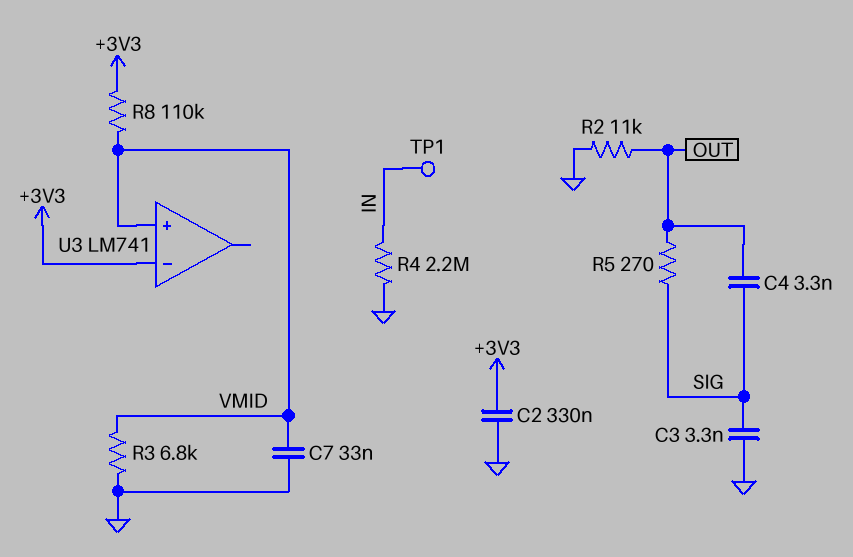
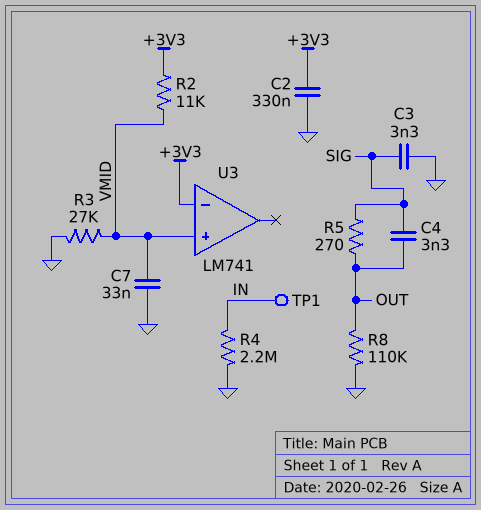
R2: 11k (GND, OUT) -> 11k (+3V3, VMID)
R3: 6.8k (GND, VMID) -> 27k (GND, VMID)
R8: 110k (+3V3, VMID) -> 110k (GND, OUT)

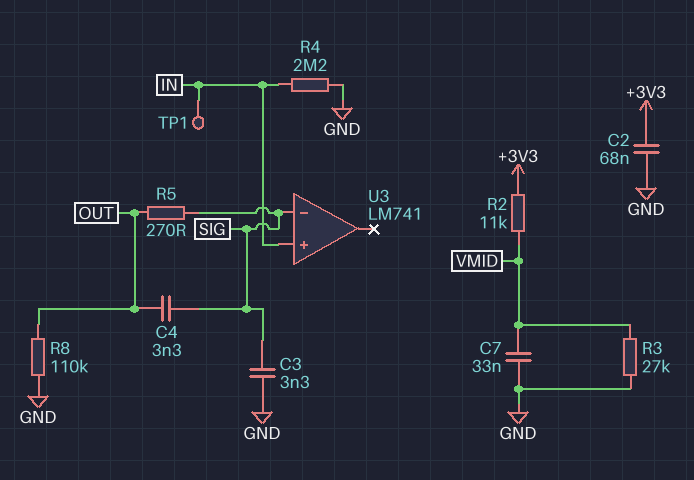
C2: 330nF (+3V3, GND) -> 68nF (+3V3, GND)
U3 pin in+: VMID -> IN
U3 pin in-: +3V3 -> SIG

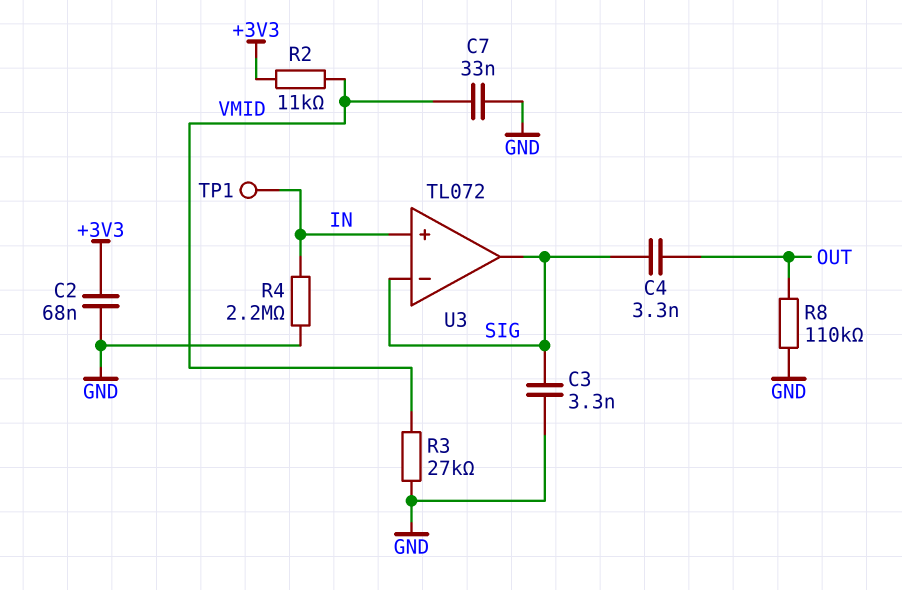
R5: 270 (OUT, SIG) -> none
U3: LM741 -> TL072
U3 pin out: none -> SIG

